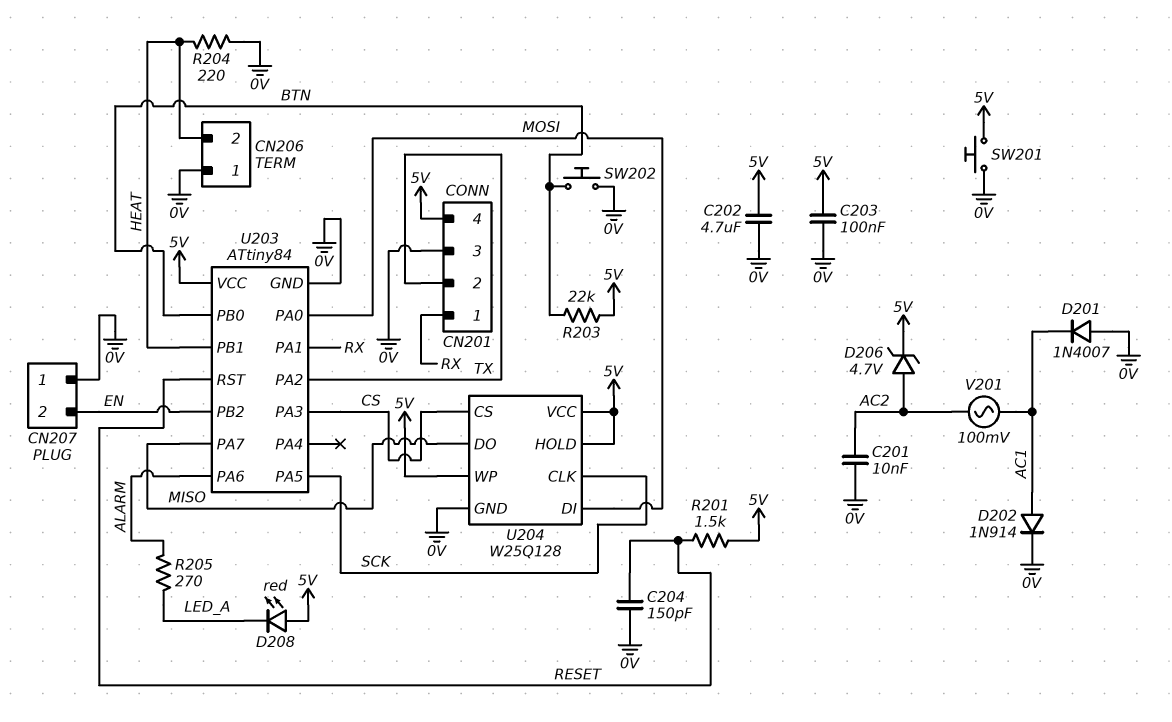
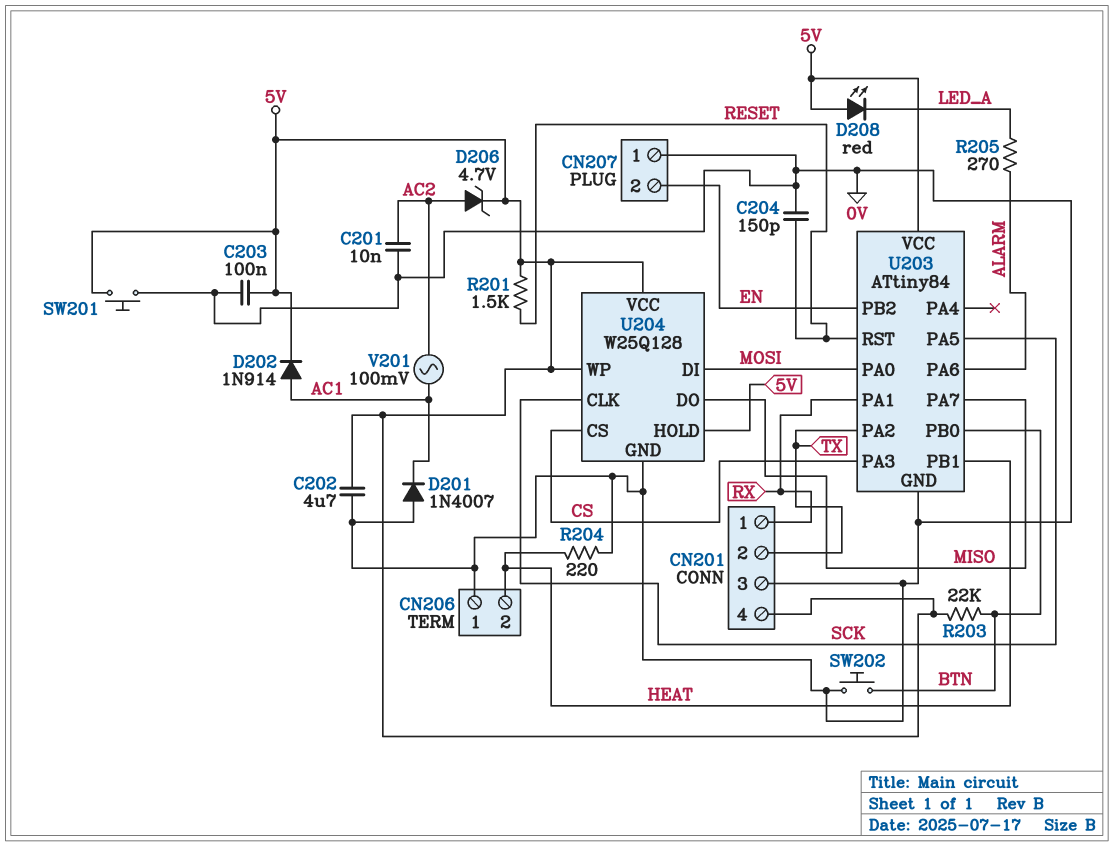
D202: diode 1N914 (A AC1, K 0V) -> diode 1N914 (A AC1, K 5V)

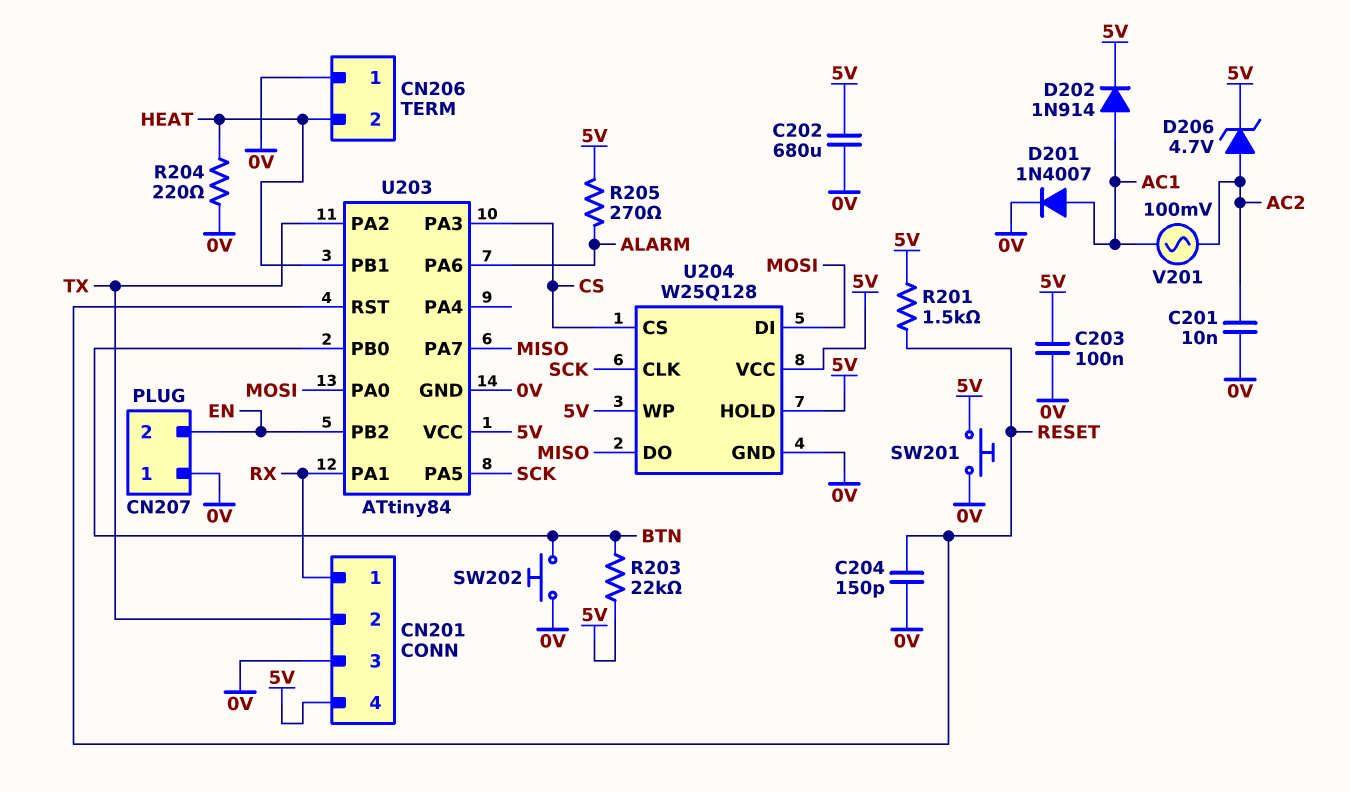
C202: 4.7uF (0V, 5V) -> 680uF (0V, 5V)
D201: diode 1N4007 (A 0V, K AC1) -> diode 1N4007 (A AC1, K 0V)
D208: LED red (A 5V, K LED_A) -> none
R205: 270 (ALARM, LED_A) -> 270 (5V, ALARM)

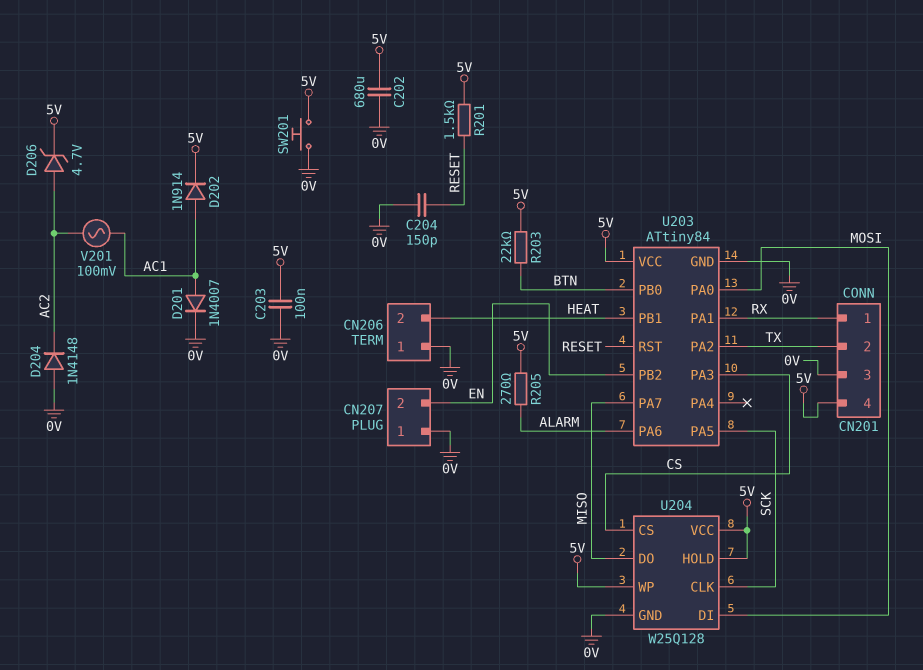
C201: 10nF (0V, AC2) -> none
D204: none -> diode 1N4148 (A 0V, K AC2)
R204: 220 (0V, HEAT) -> none
SW202: button (0V, BTN) -> none

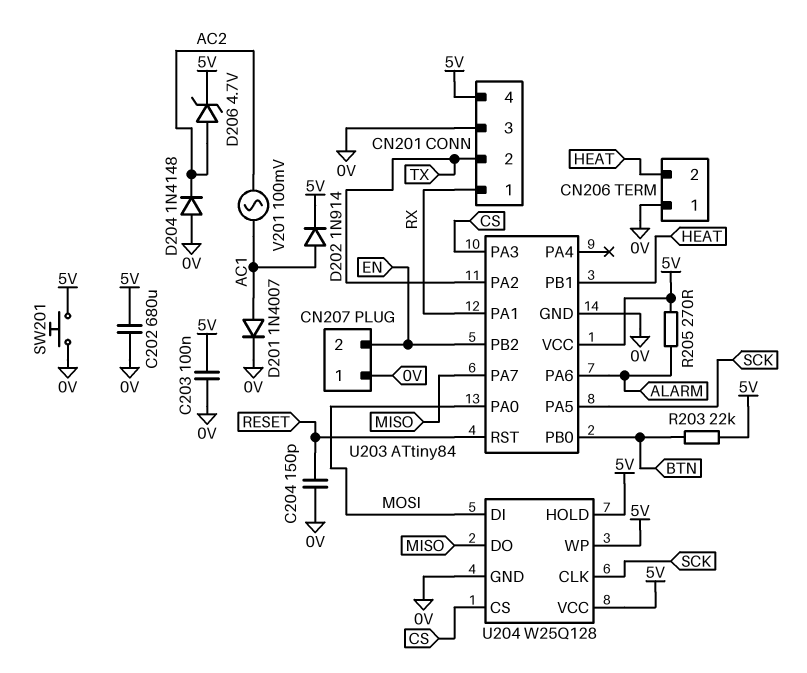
R201: 1.5k (5V, RESET) -> none

